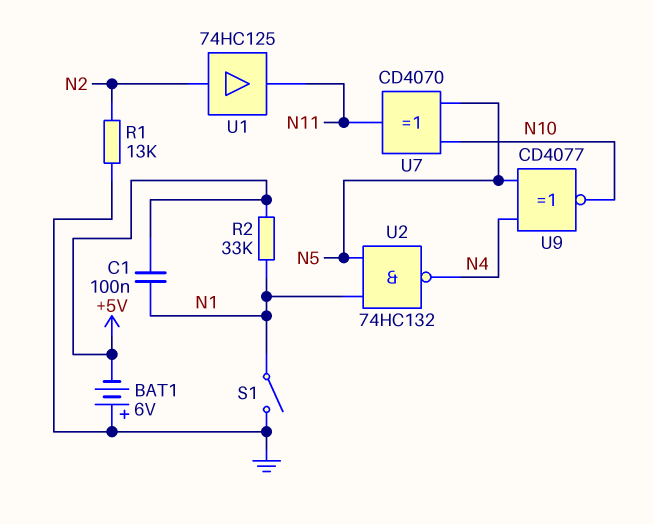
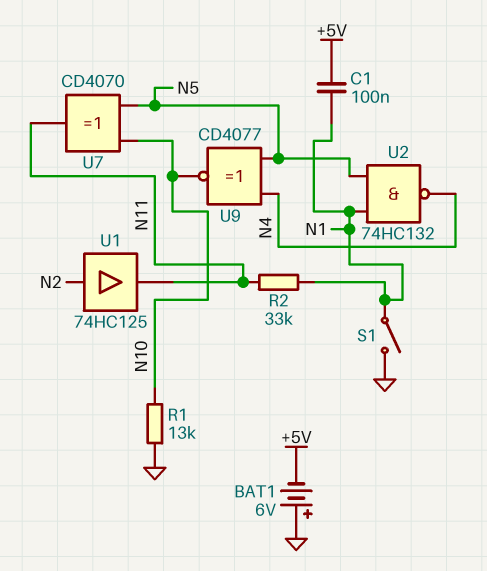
R1: 13k (GND, N2) -> 13k (GND, N10)
R2: 33k (+5V, N1) -> 33k (N1, N11)

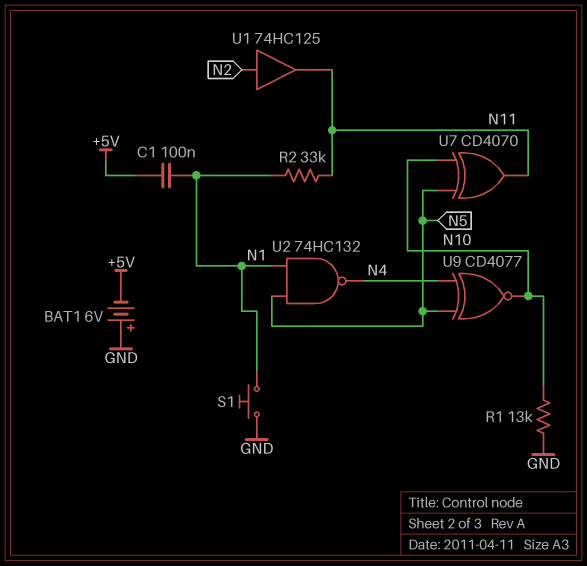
S1: switch (GND, N1) -> button (GND, N1)

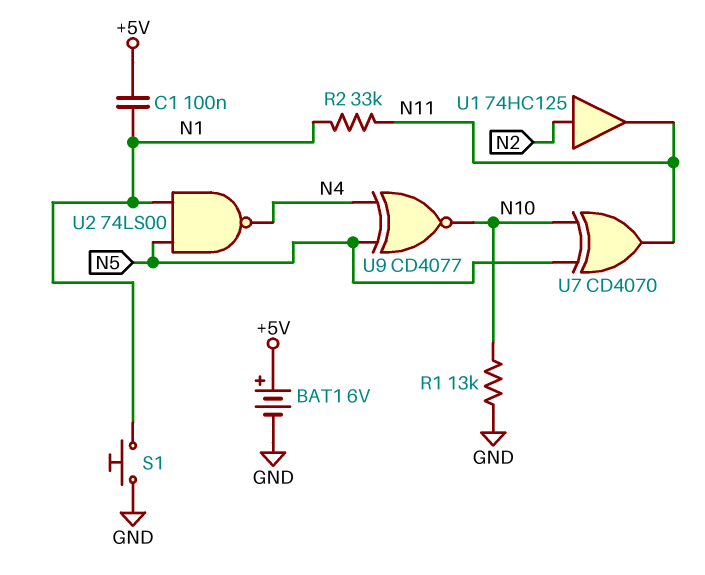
BAT1: 6V (plus GND, minus +5V) -> 6V (plus +5V, minus GND)
U2: NAND 74HC132 (in N1, in N5, out N4) -> NAND 74LS00 (in N1, in N5, out N4)

